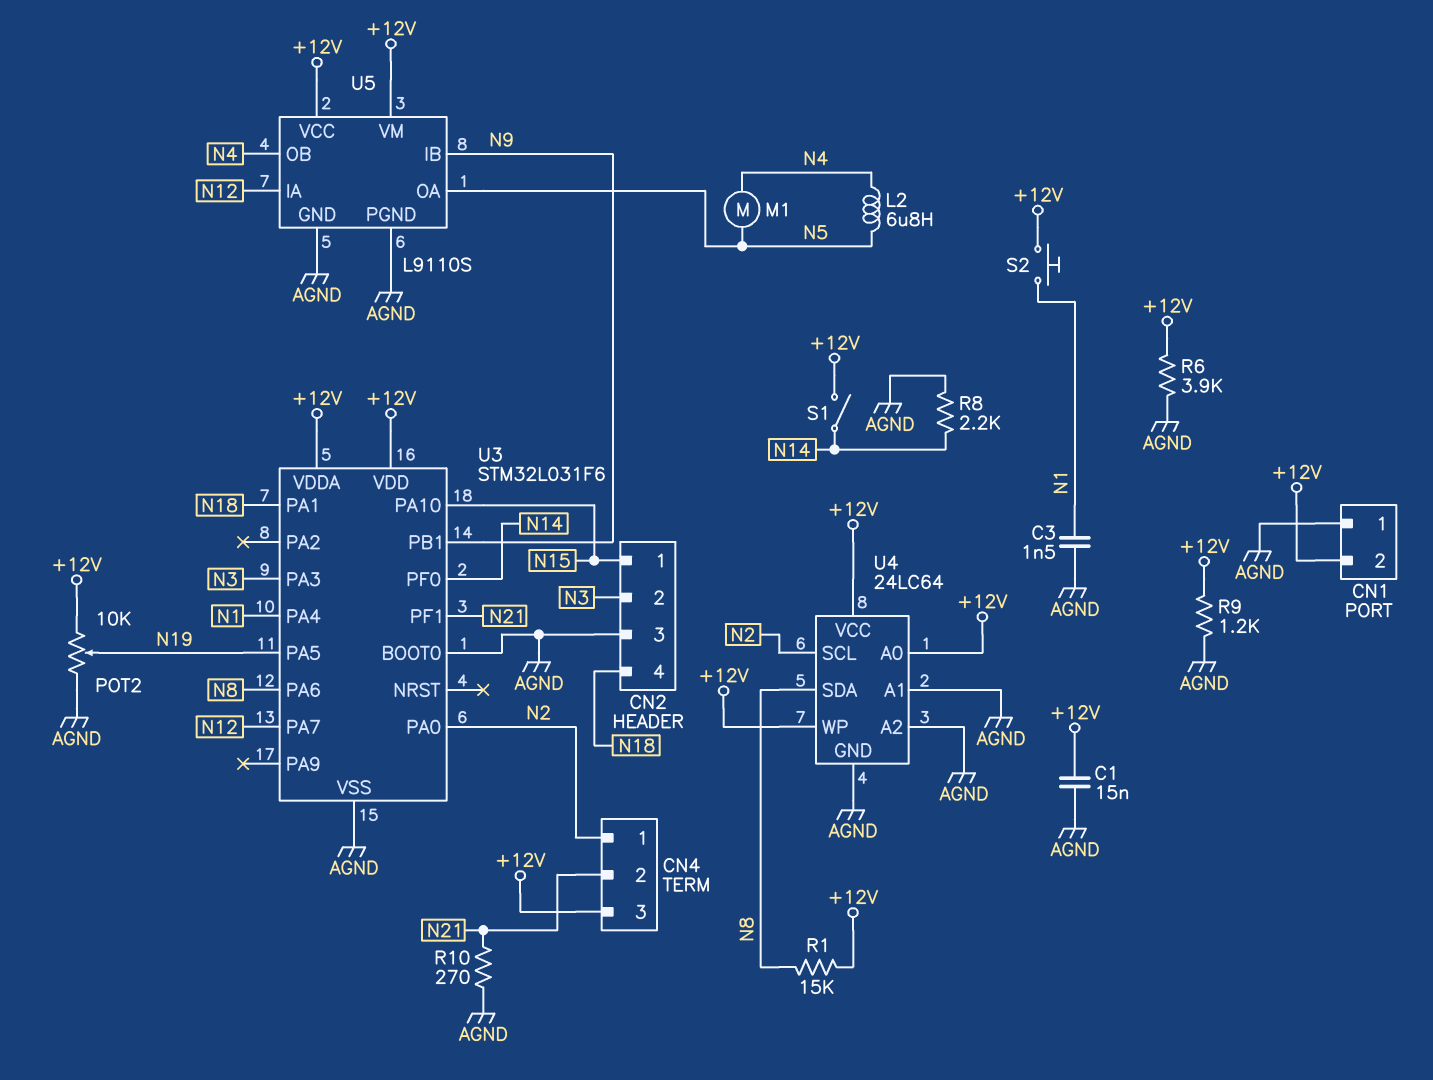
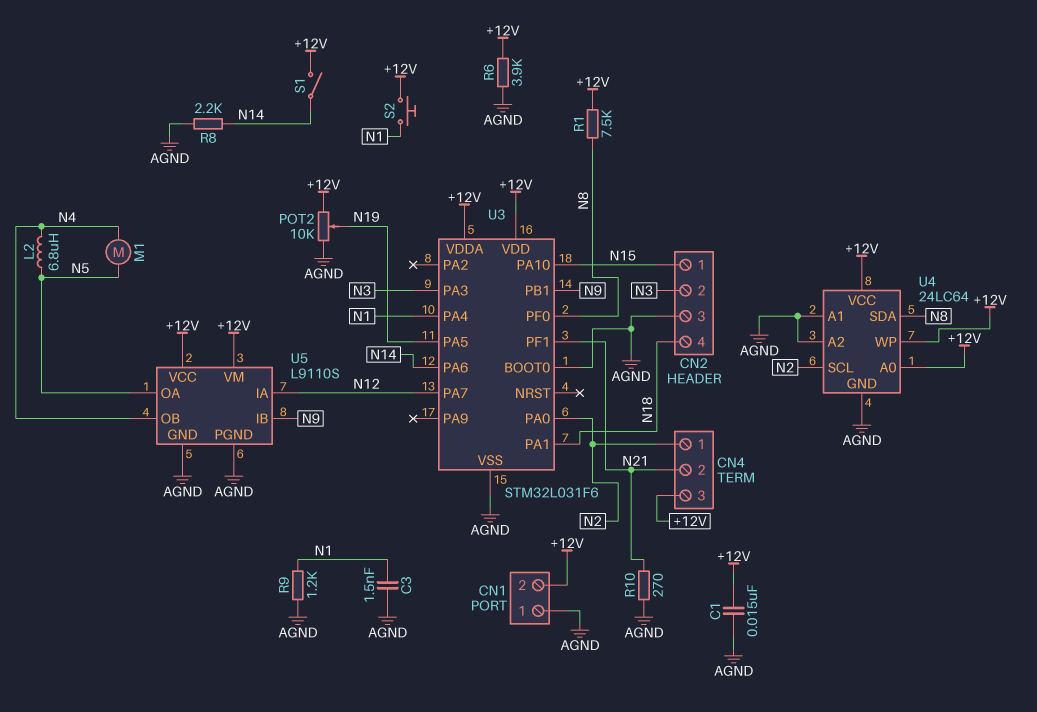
R1: 15k (+12V, N8) -> 7.5k (+12V, N8)
R9: 1.2k (+12V, AGND) -> 1.2k (AGND, N1)
U3 pin PA6: N8 -> N14
U3 pin PF0: N14 -> N8

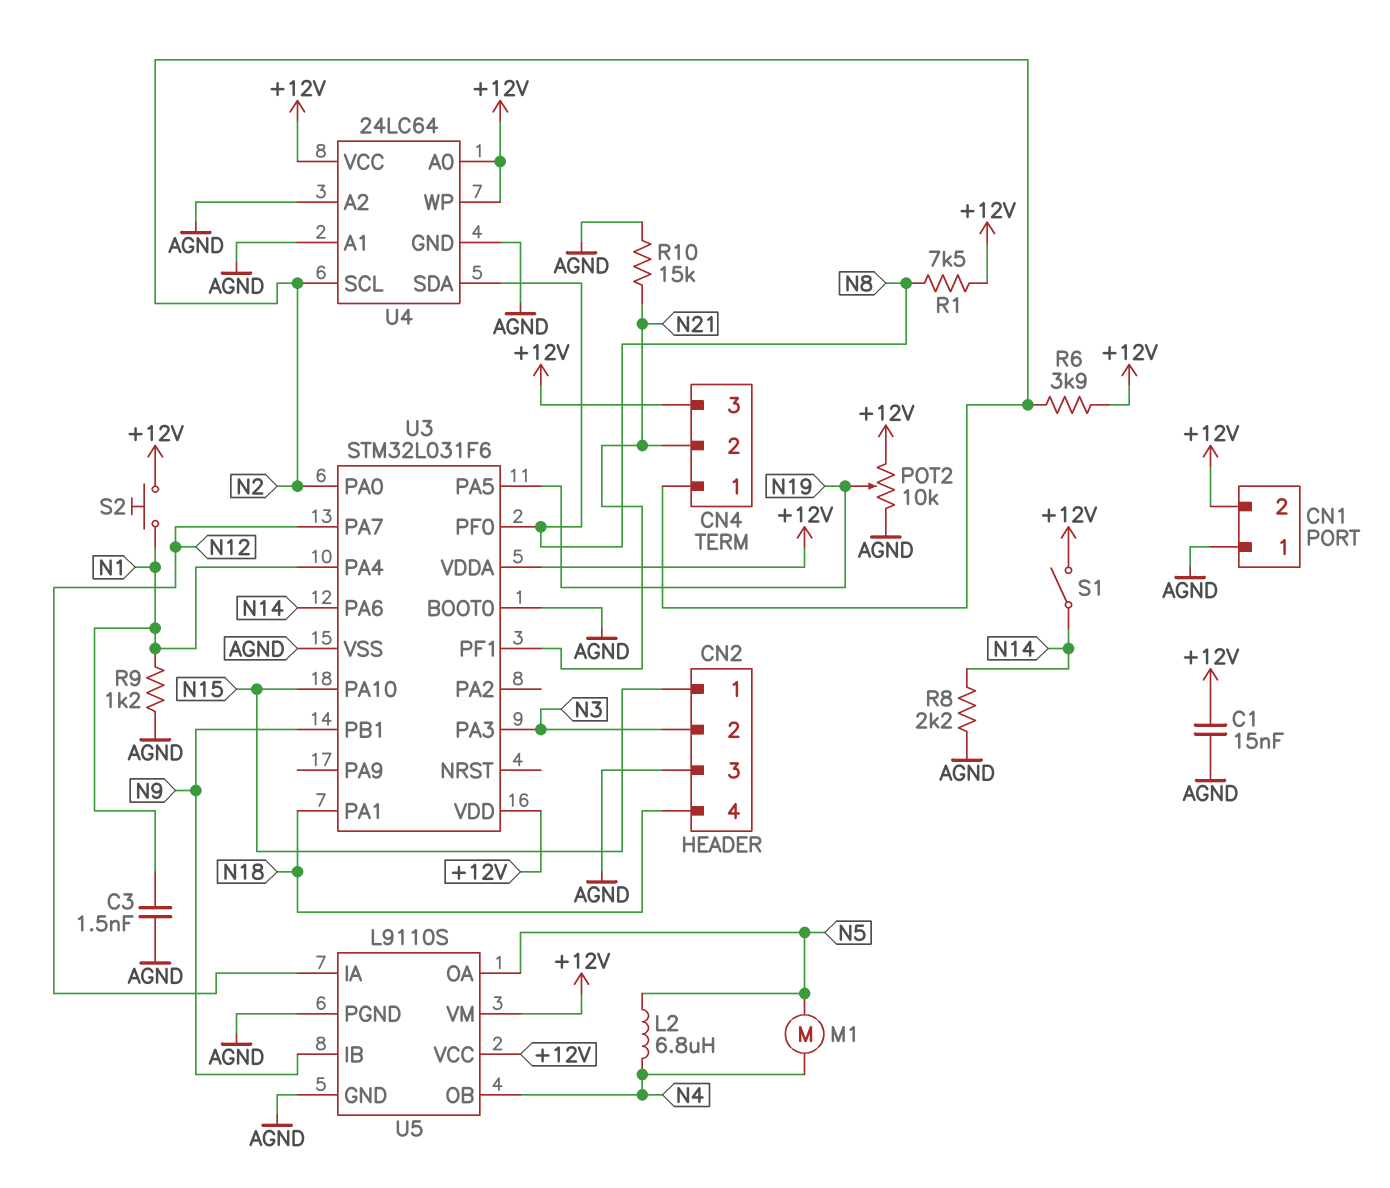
R6: 3.9k (+12V, AGND) -> 3.9k (+12V, N2)
R10: 270 (AGND, N21) -> 15k (AGND, N21)

